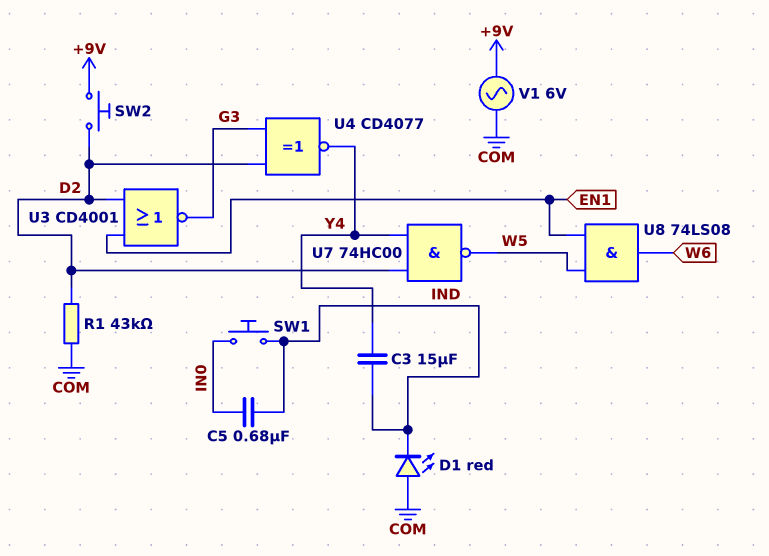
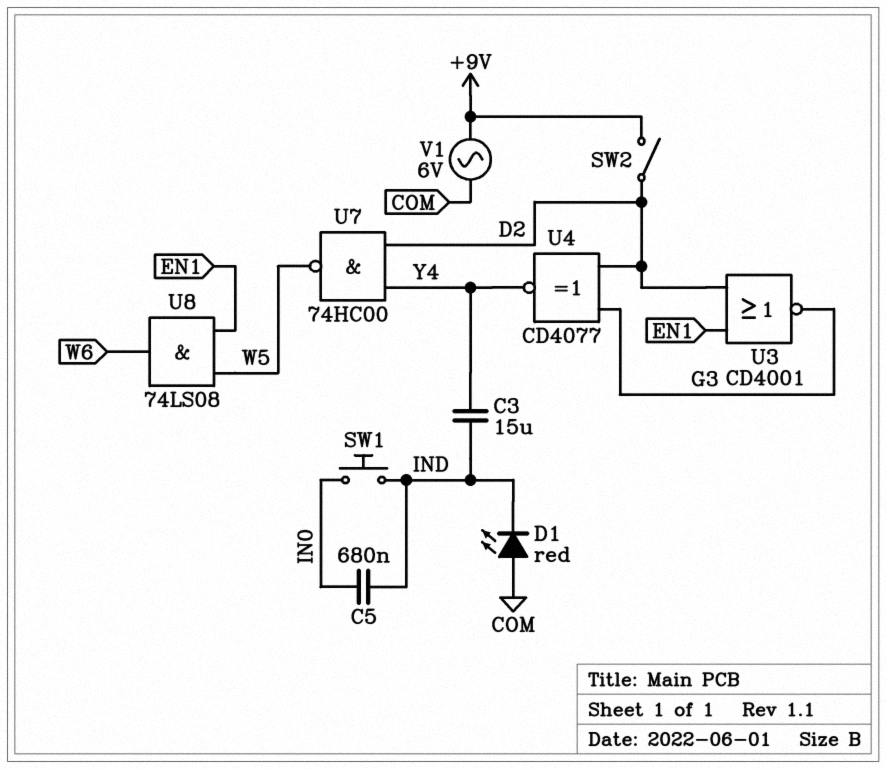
R1: 43k (COM, D2) -> none
SW2: button (+9V, D2) -> switch (+9V, D2)

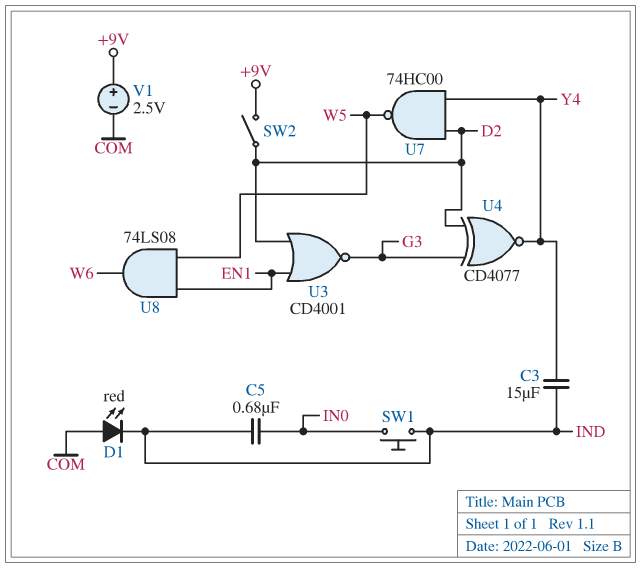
V1: AC 6V (+9V, COM) -> 2.5V (plus +9V, minus COM)

